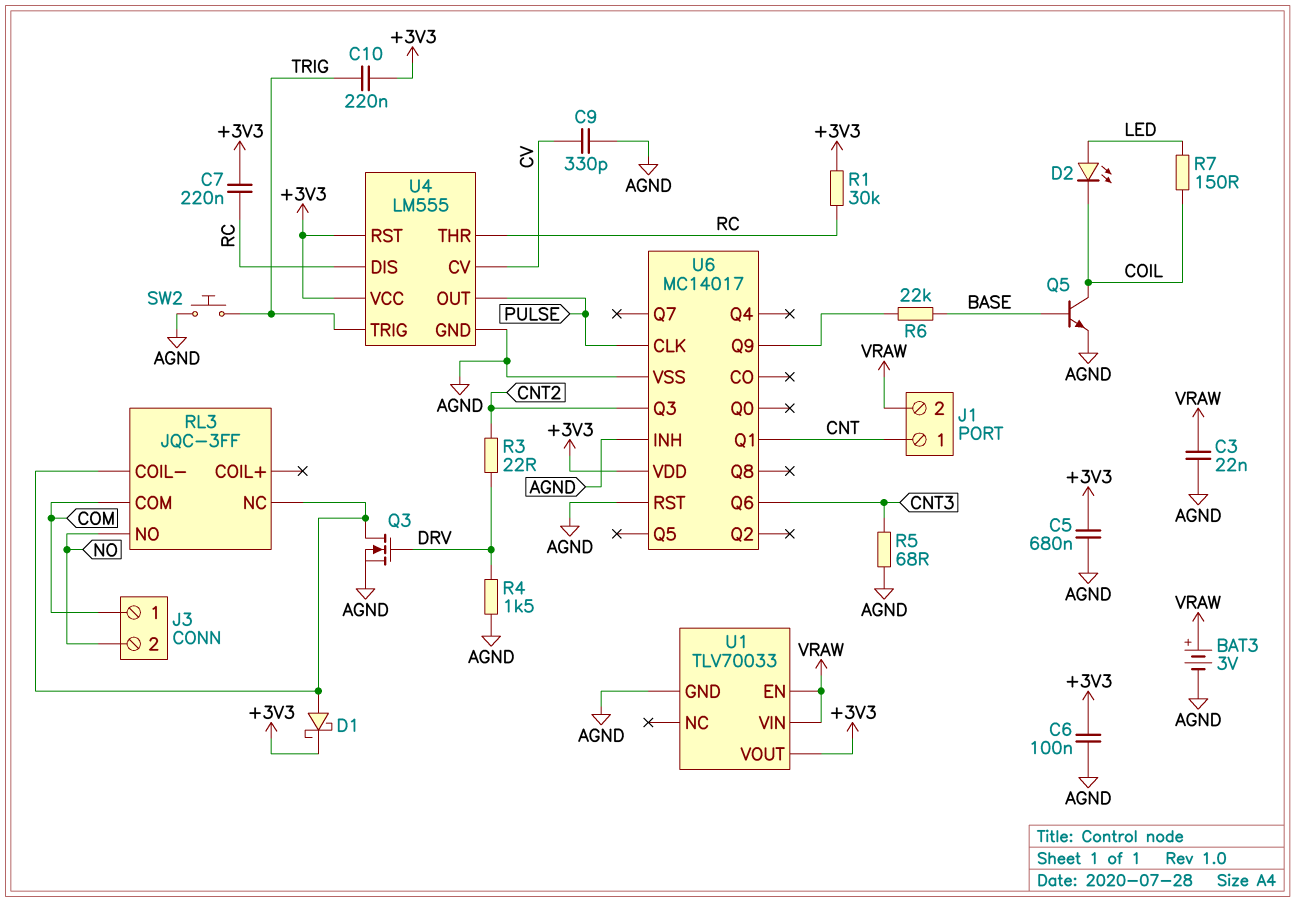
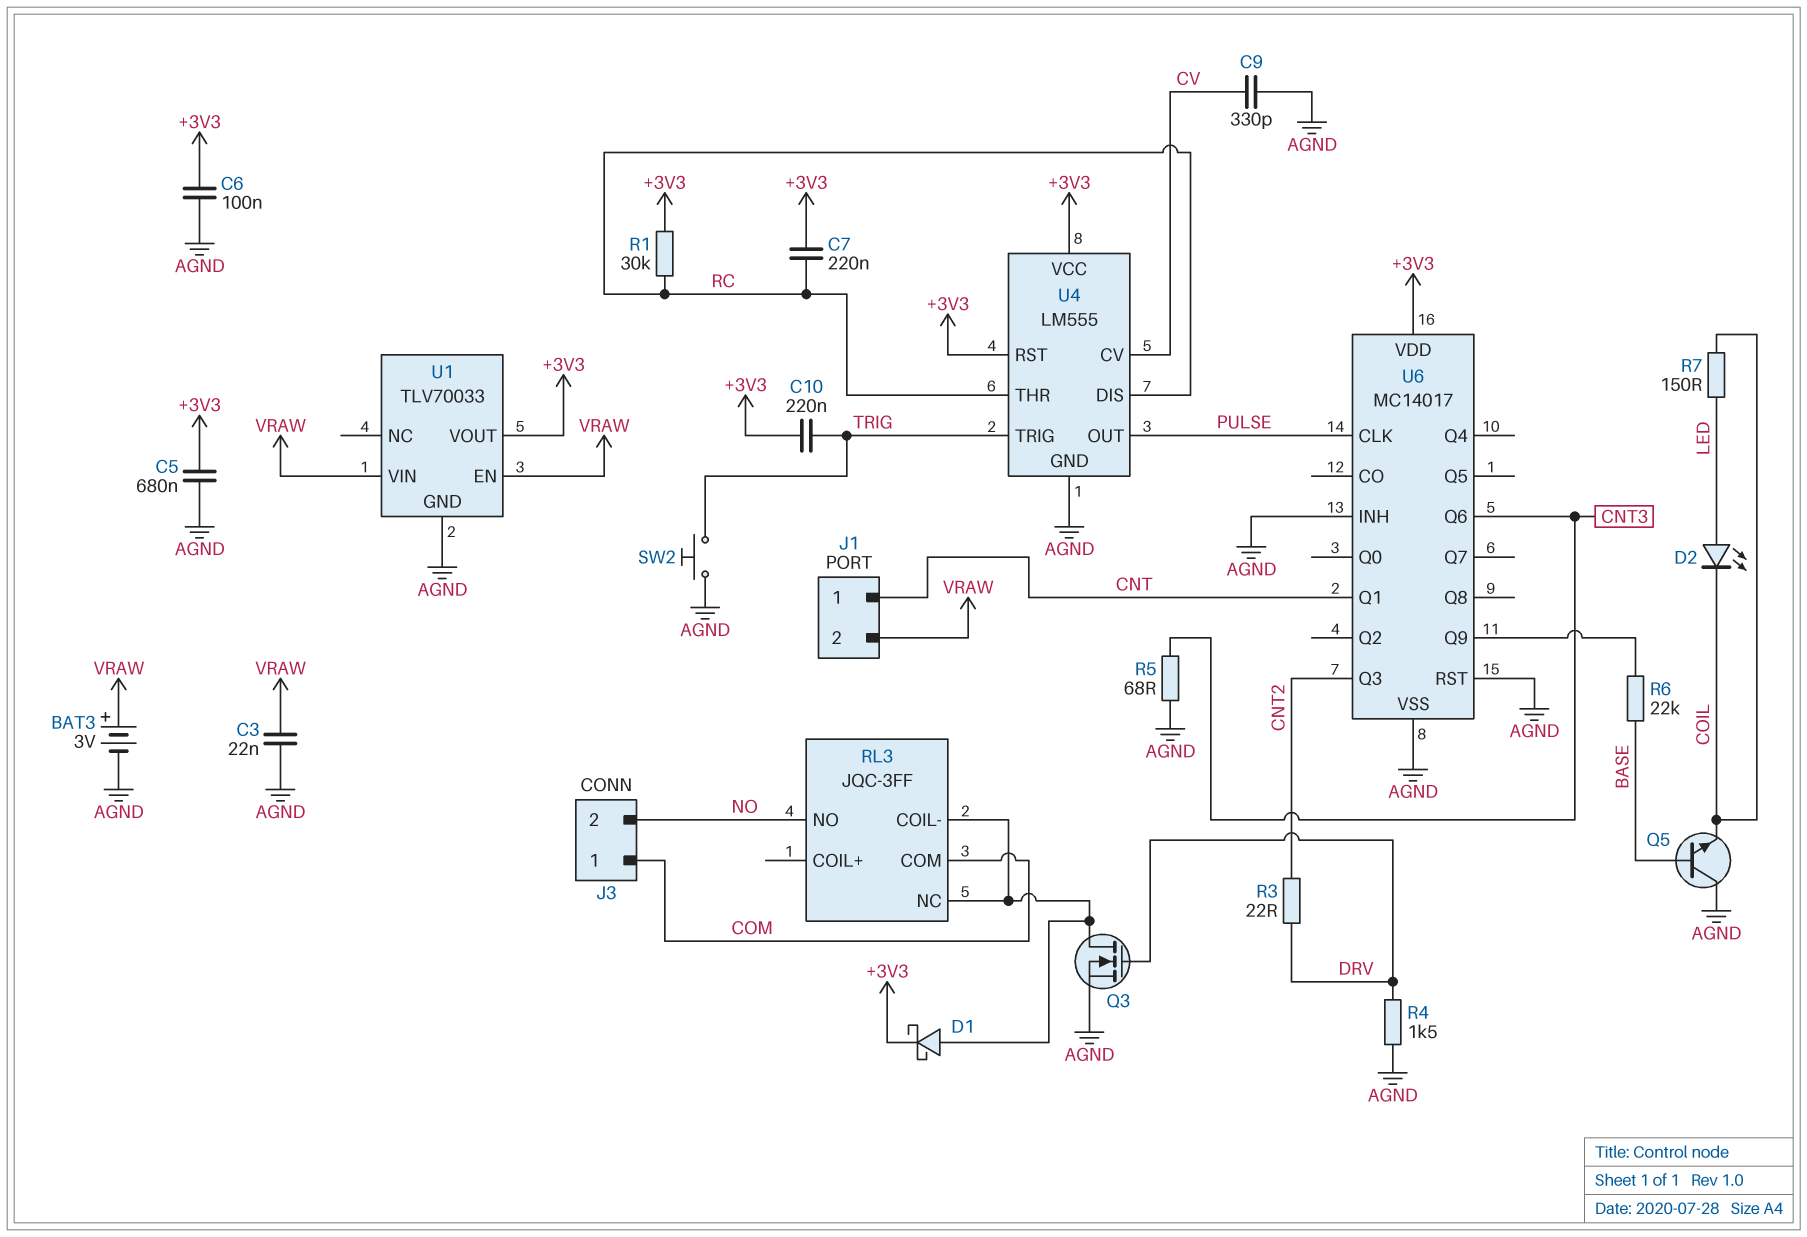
Q5: NPN (B BASE, C COIL, E AGND) -> NPN (B BASE, C AGND, E COIL)

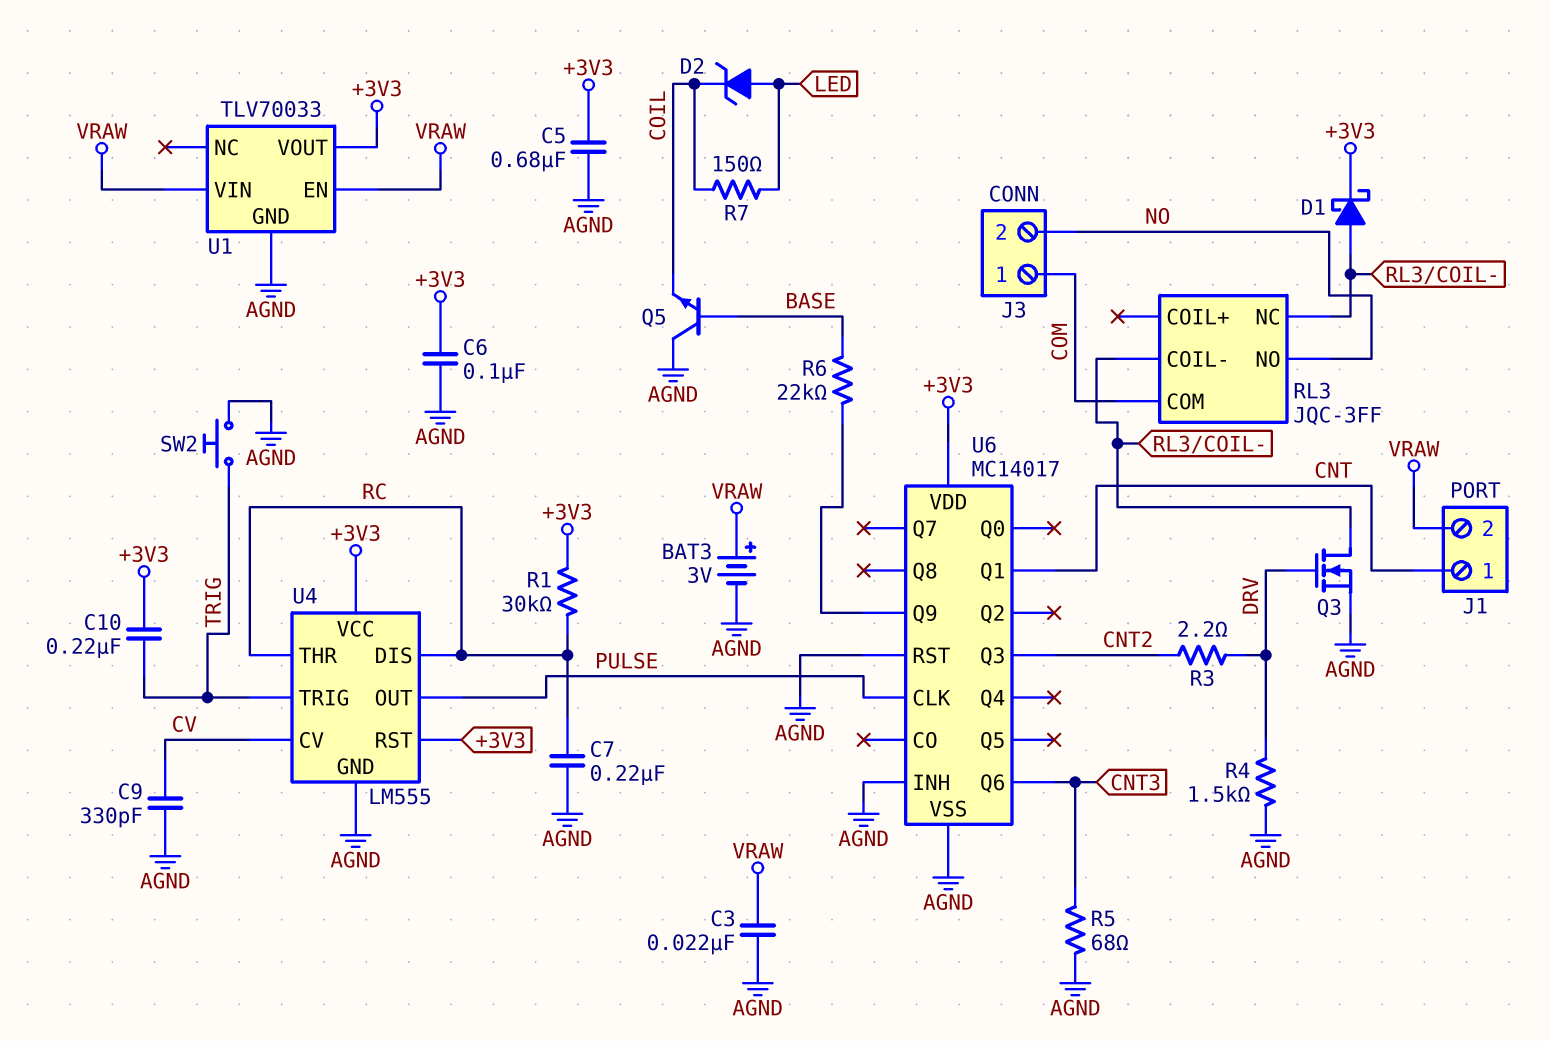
C7: 220nF (+3V3, RC) -> 220nF (AGND, RC)
D2: LED (A LED, K COIL) -> zener (A LED, K COIL)
R3: 22 (CNT2, DRV) -> 2.2 (CNT2, DRV)

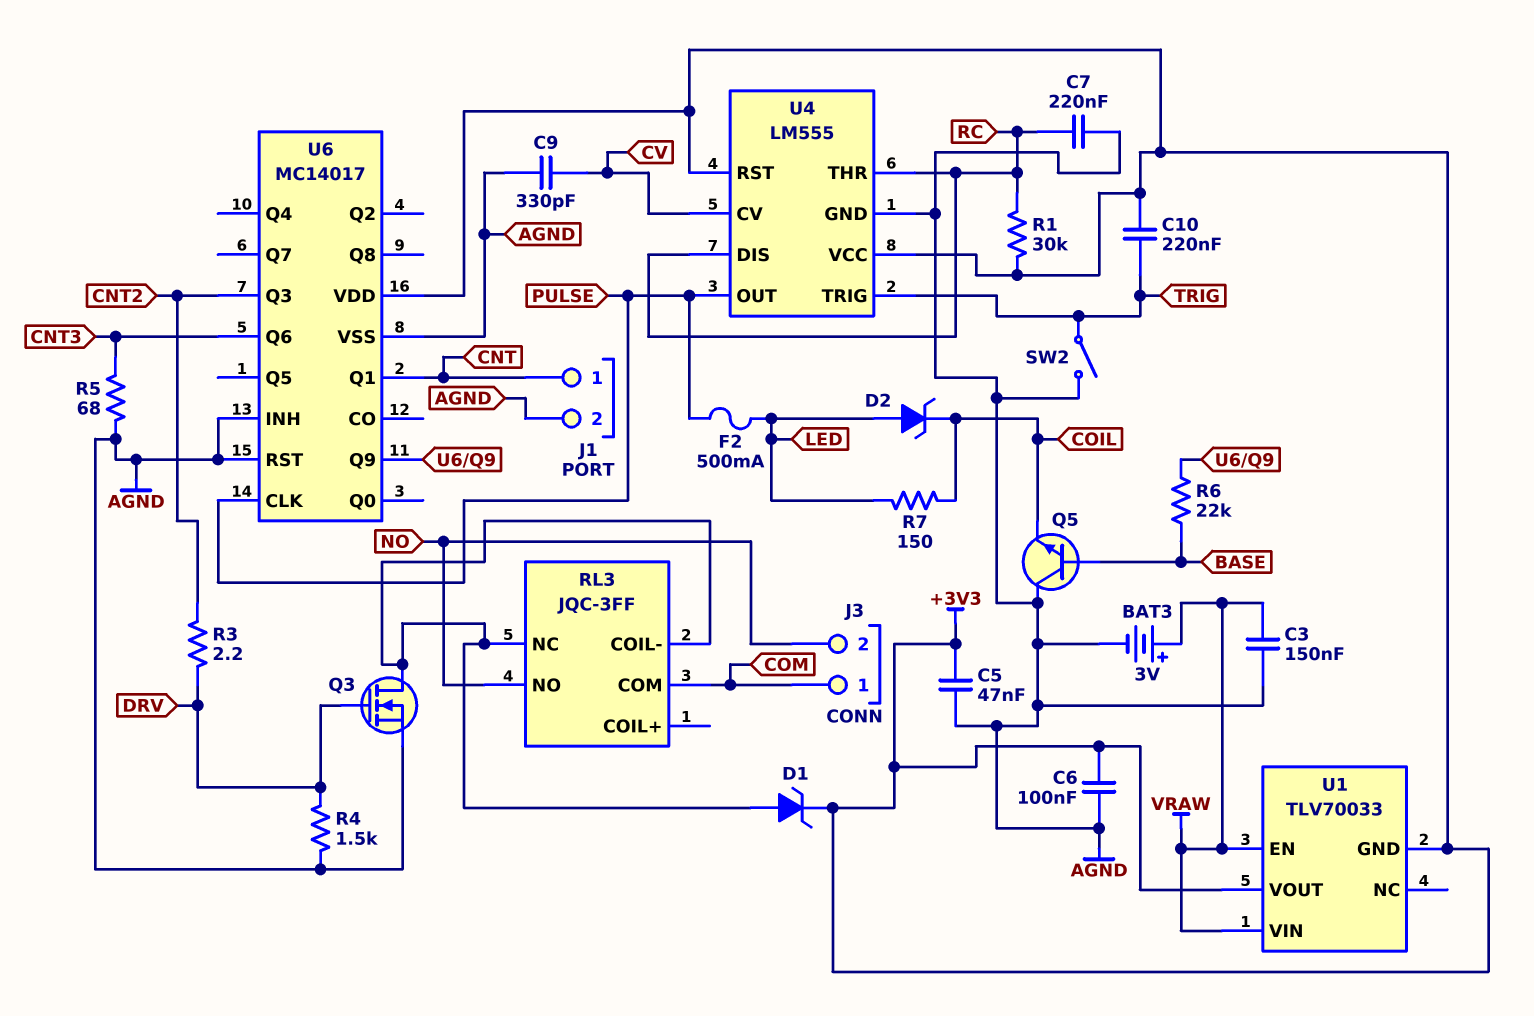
C3: 22nF (AGND, VRAW) -> 150nF (AGND, VRAW)
C5: 680nF (+3V3, AGND) -> 47nF (+3V3, AGND)
D1: schottky (A RL3/COIL-, K +3V3) -> zener (A RL3/COIL-, K +3V3)
F2: none -> 500mA (LED, PULSE)
J1 pin 2: VRAW -> AGND
SW2: button (AGND, TRIG) -> switch (AGND, TRIG)
U1 pin GND: AGND -> +3V3

